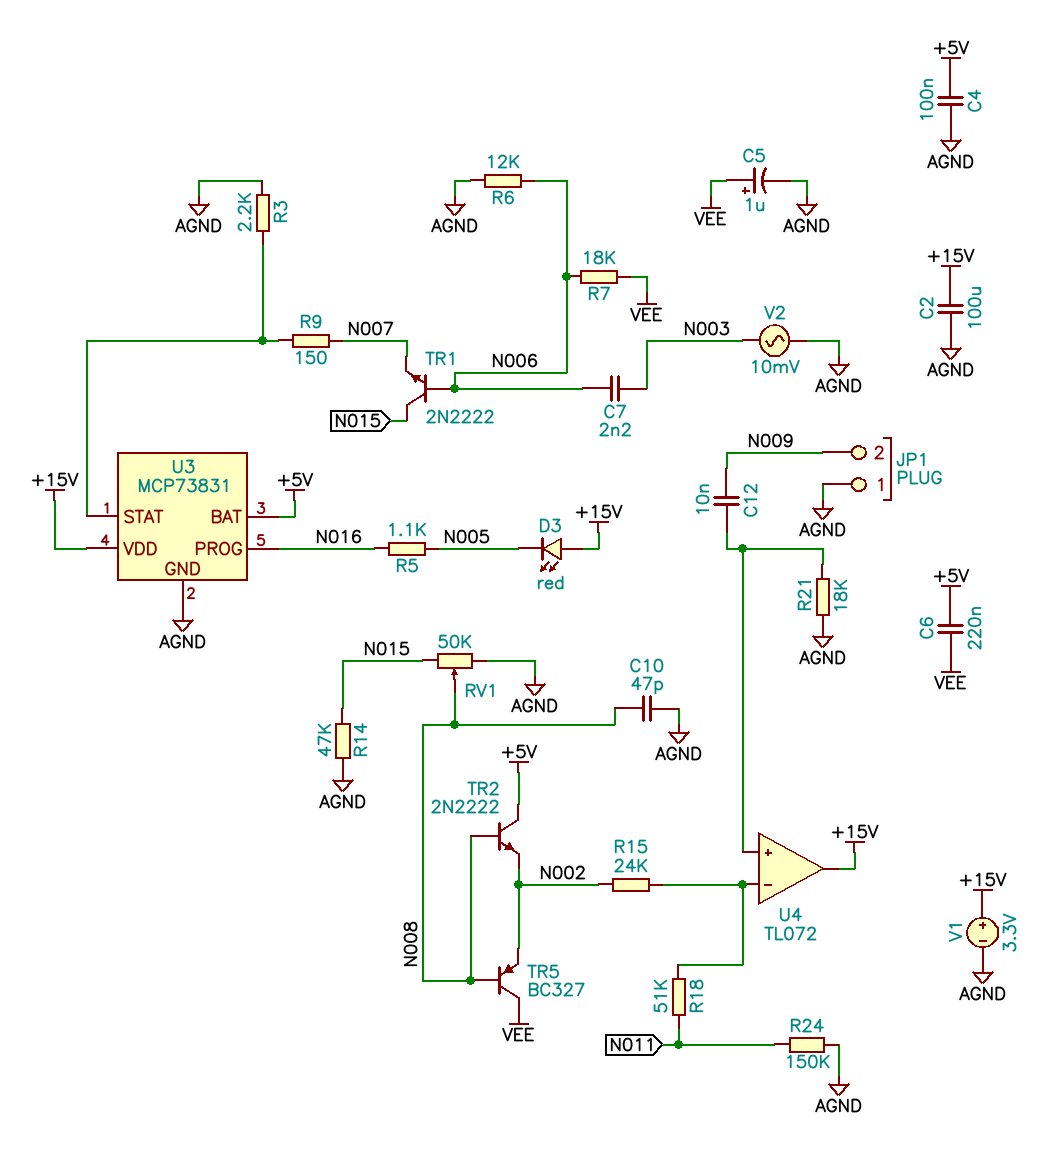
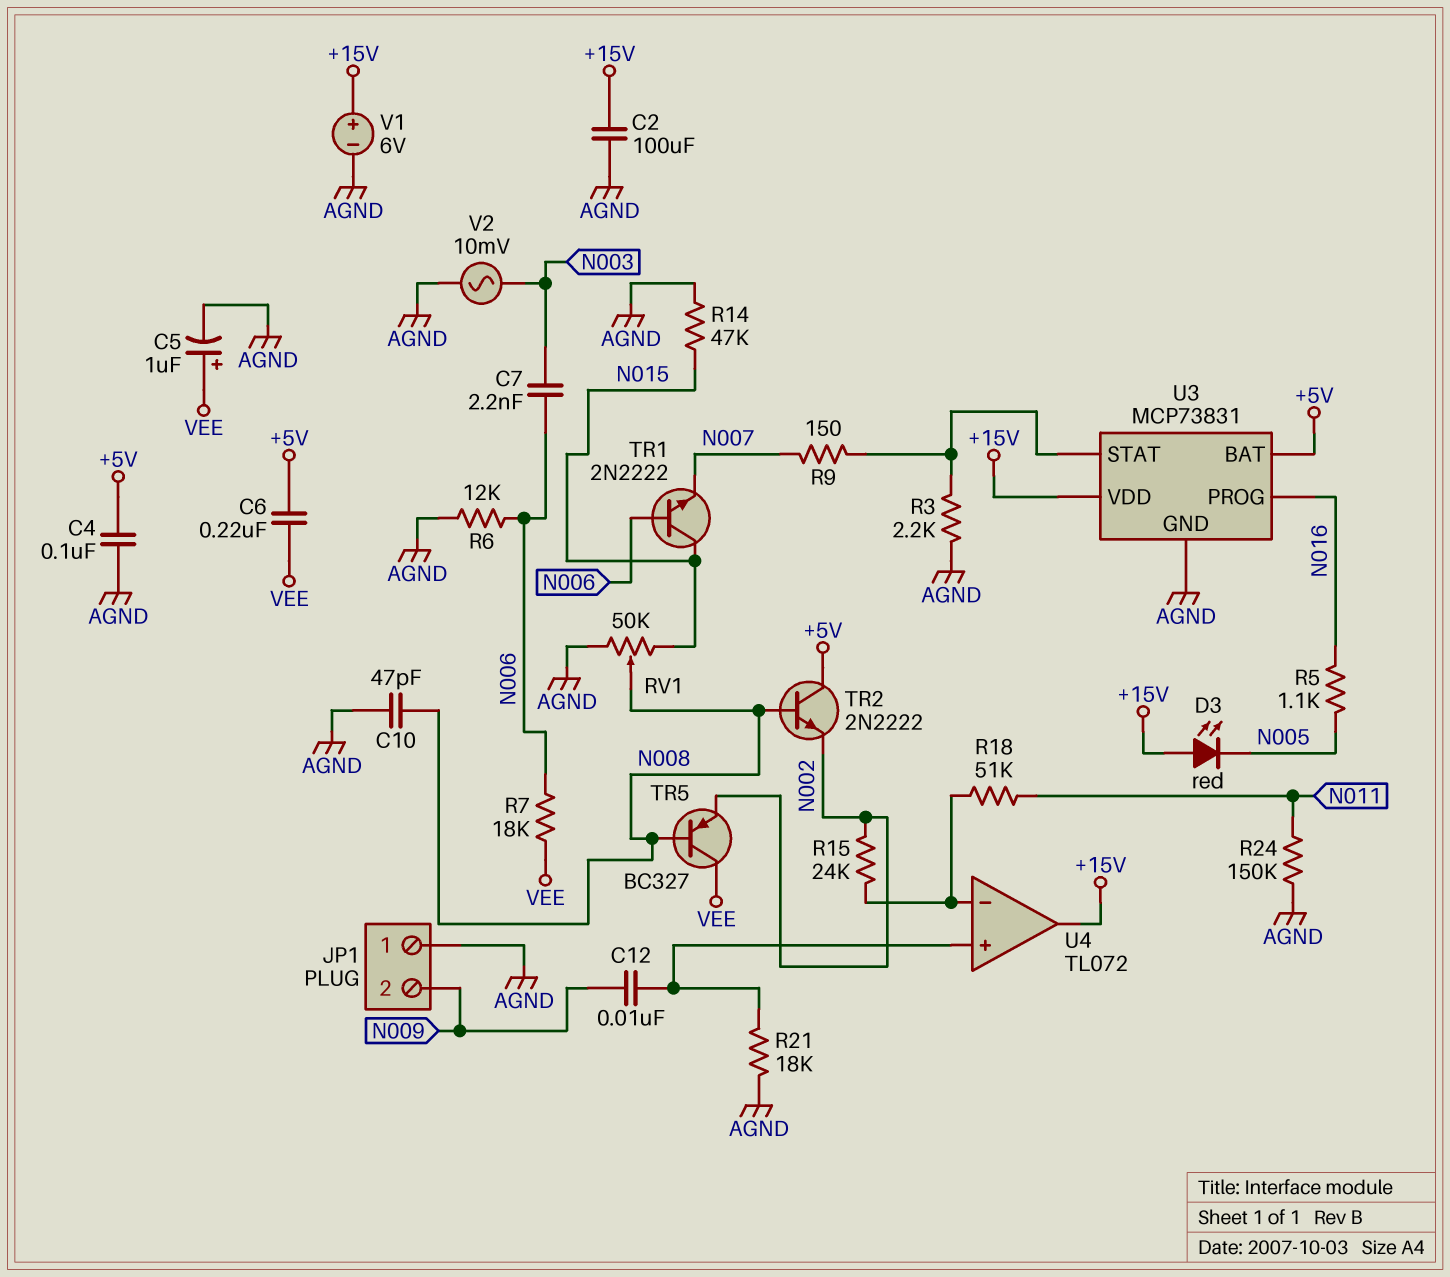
V1: 3.3V (plus +15V, minus AGND) -> 6V (plus +15V, minus AGND)

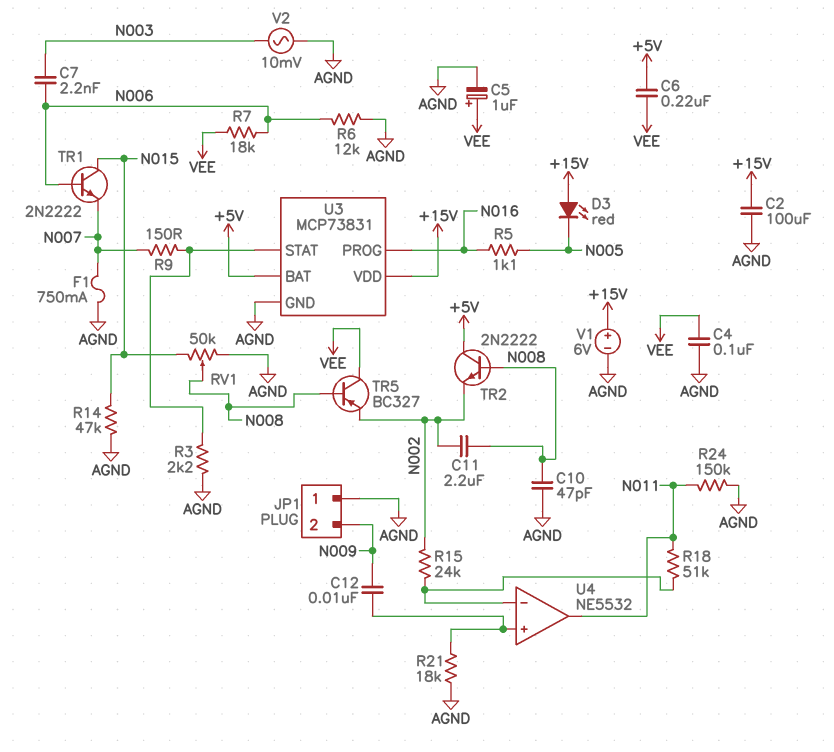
C4: 100nF (+5V, AGND) -> 100nF (AGND, VEE)
C11: none -> 2.2uF (N002, N008)
F1: none -> 750mA (AGND, N007)
U4: TL072 -> NE5532
U4 pin out: +15V -> N011

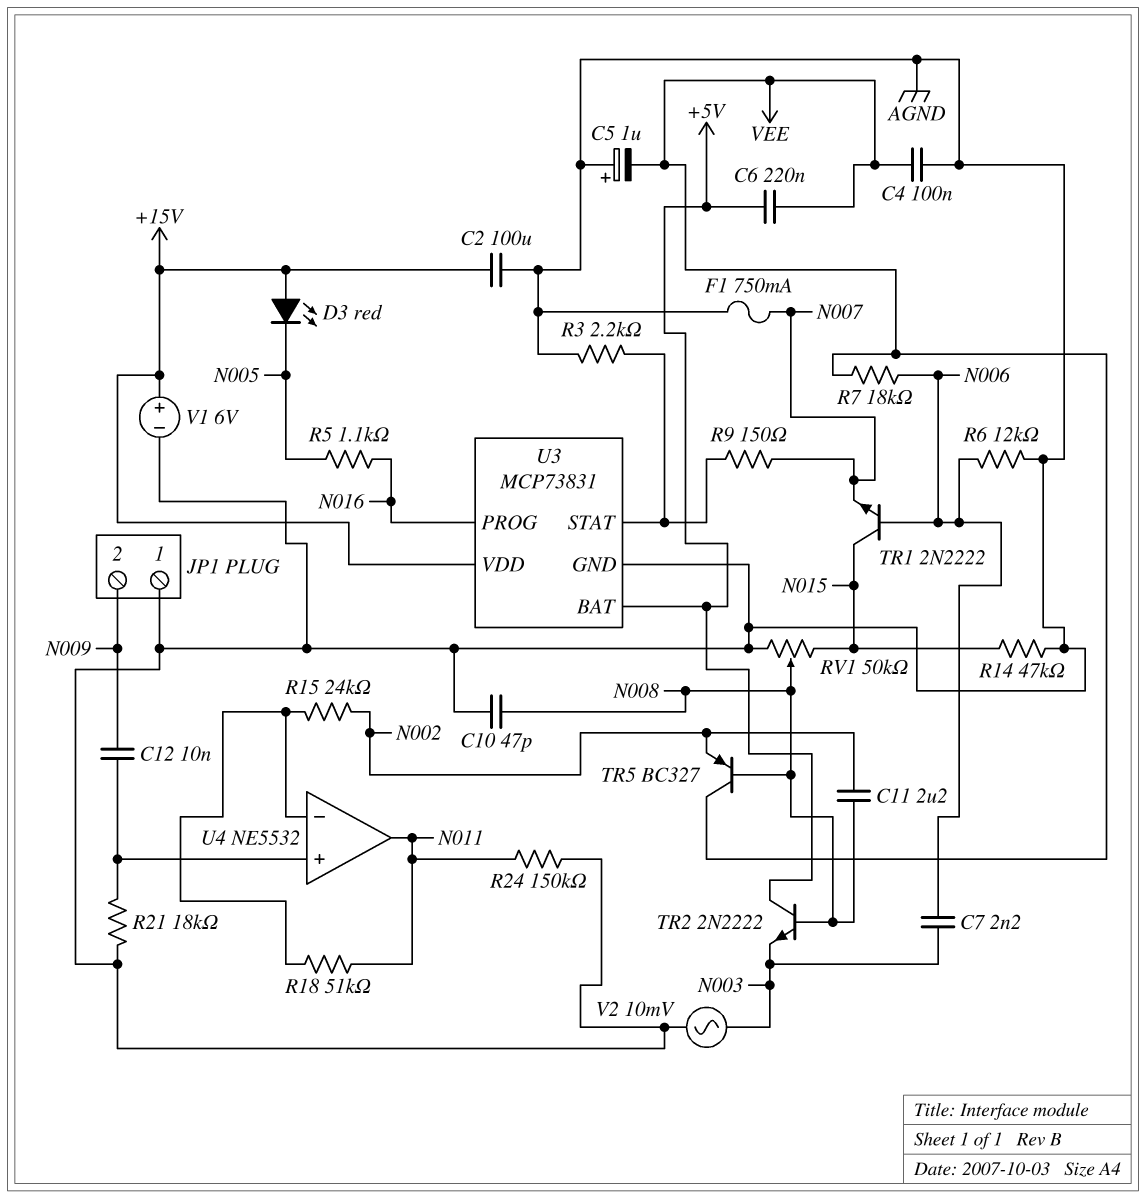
C5: 1uF (plus VEE, minus AGND) -> 1uF (plus AGND, minus VEE)
TR2: NPN 2N2222 (B N008, C +5V, E N002) -> NPN 2N2222 (B N008, C +5V, E N003)

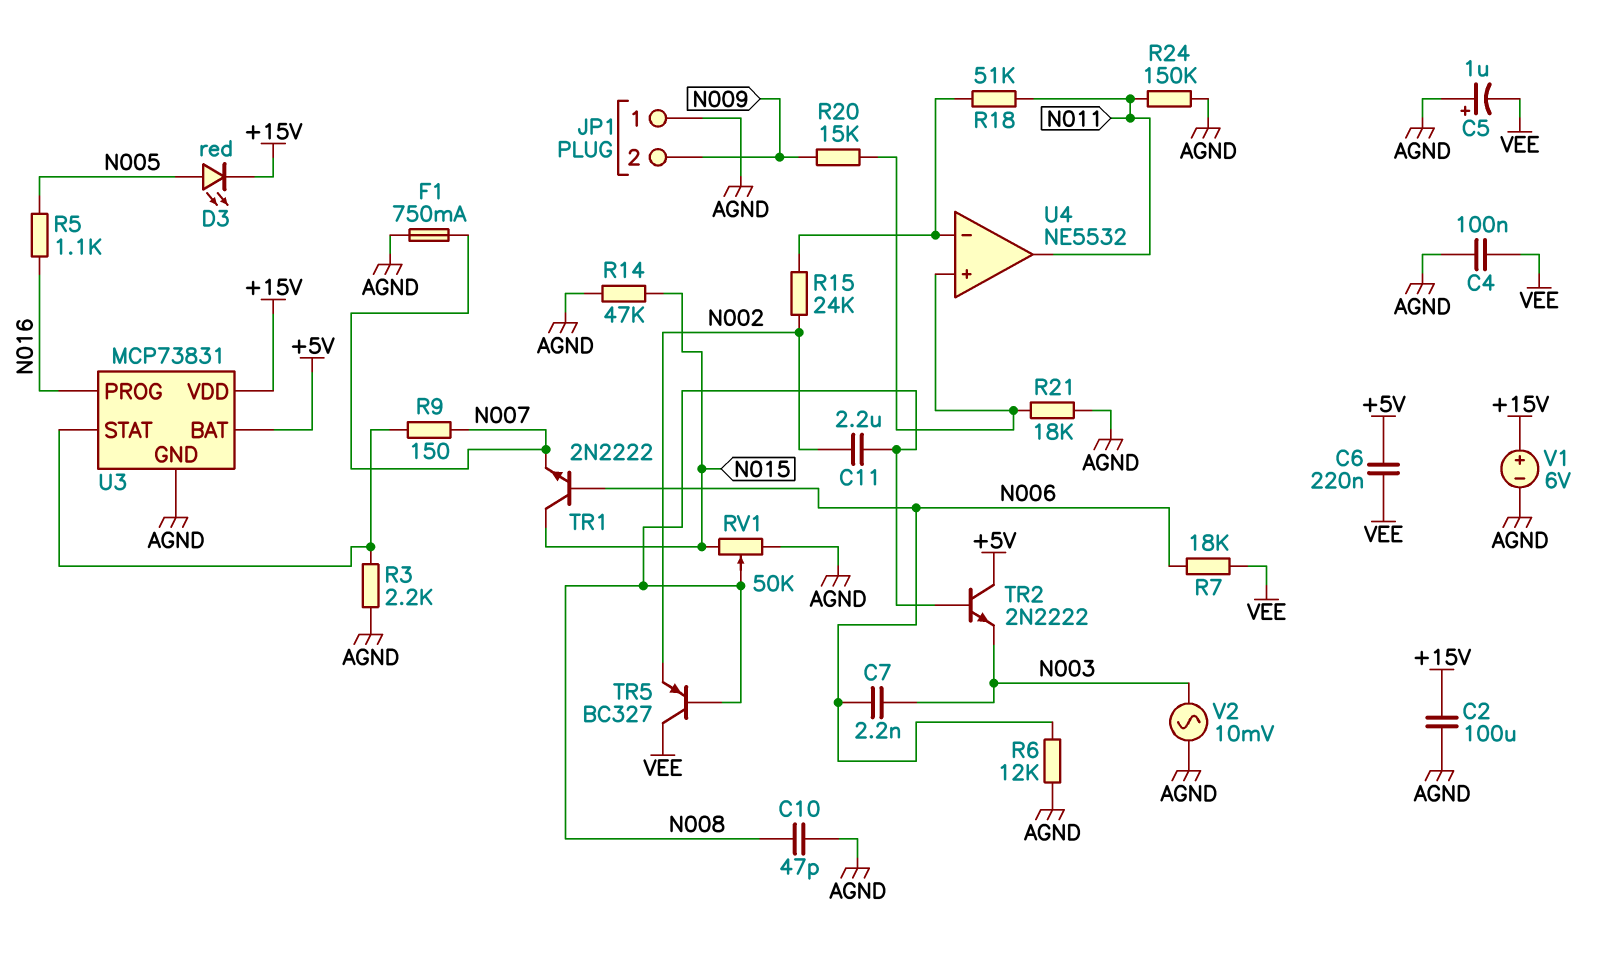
C12: 10nF (N009, U4/in+) -> none
D3: LED red (A +15V, K N005) -> LED red (A N005, K +15V)
R20: none -> 15k (N009, U4/in+)

